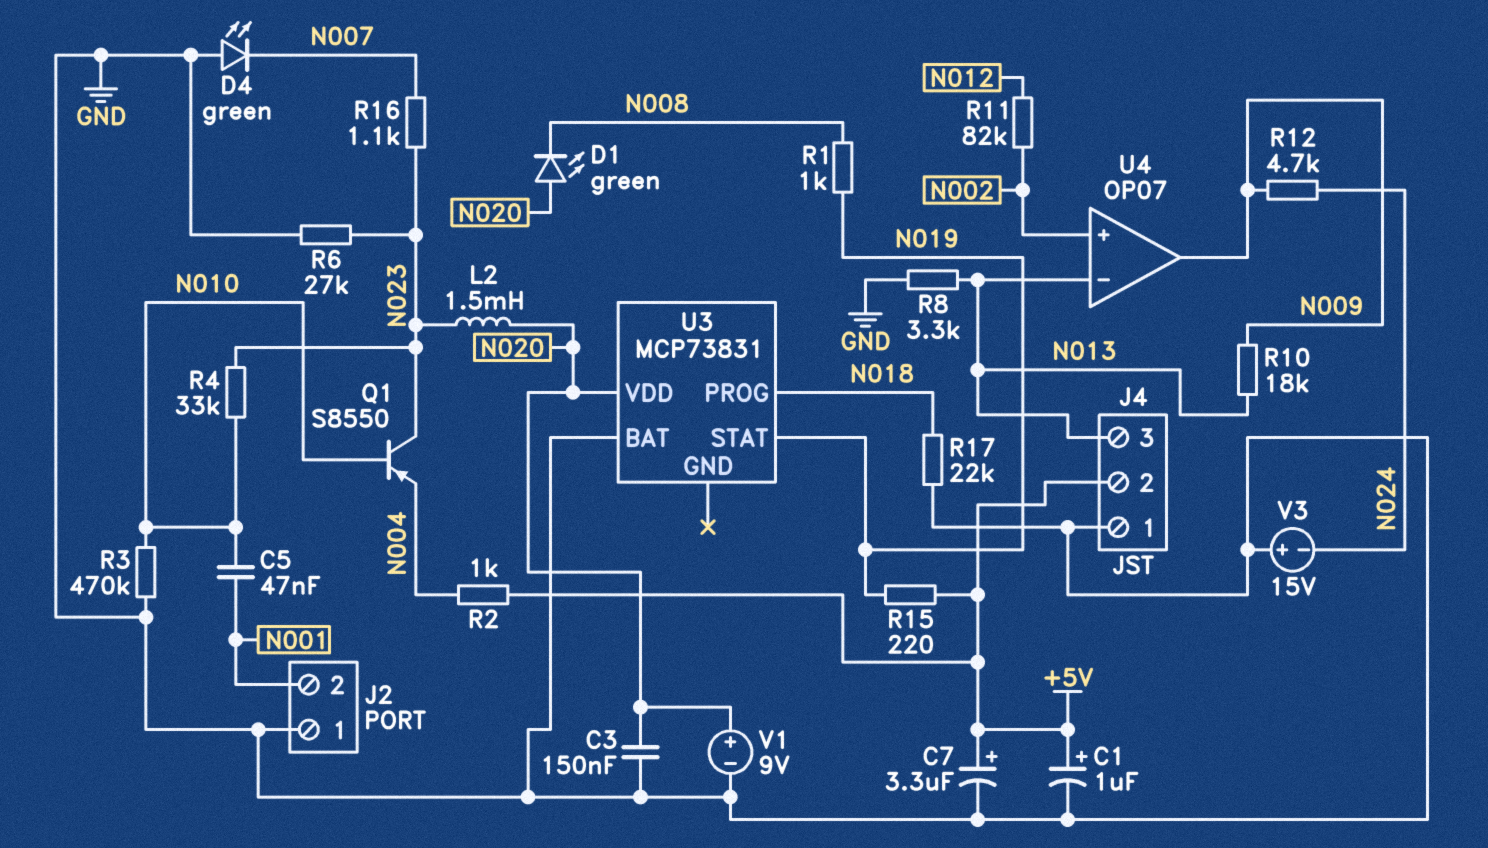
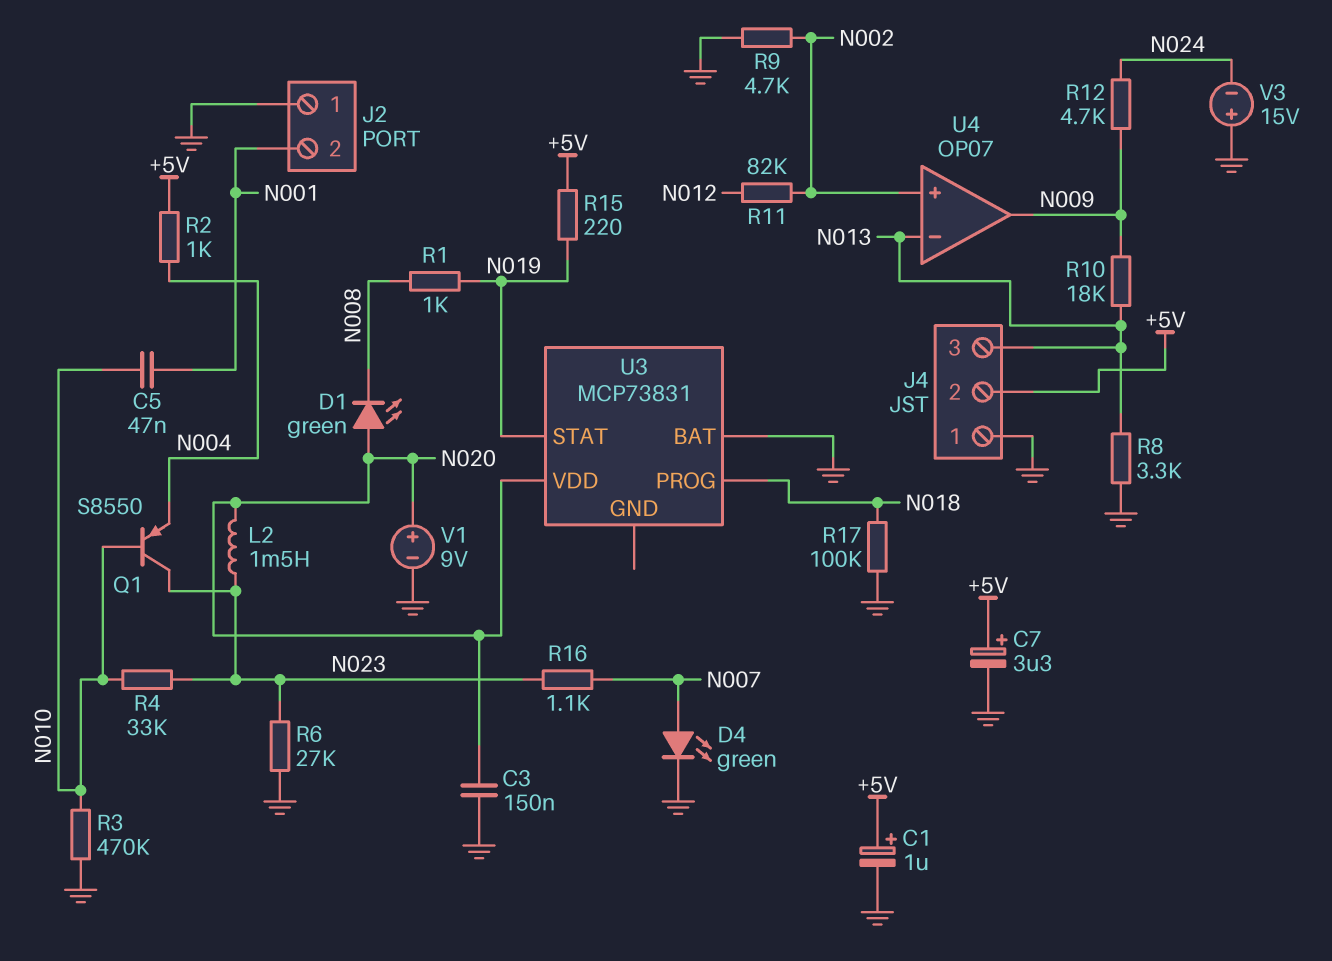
D4: LED green (A GND, K N007) -> LED green (A N007, K GND)
R9: none -> 4.7k (GND, N002)
R17: 22k (GND, N018) -> 100k (GND, N018)

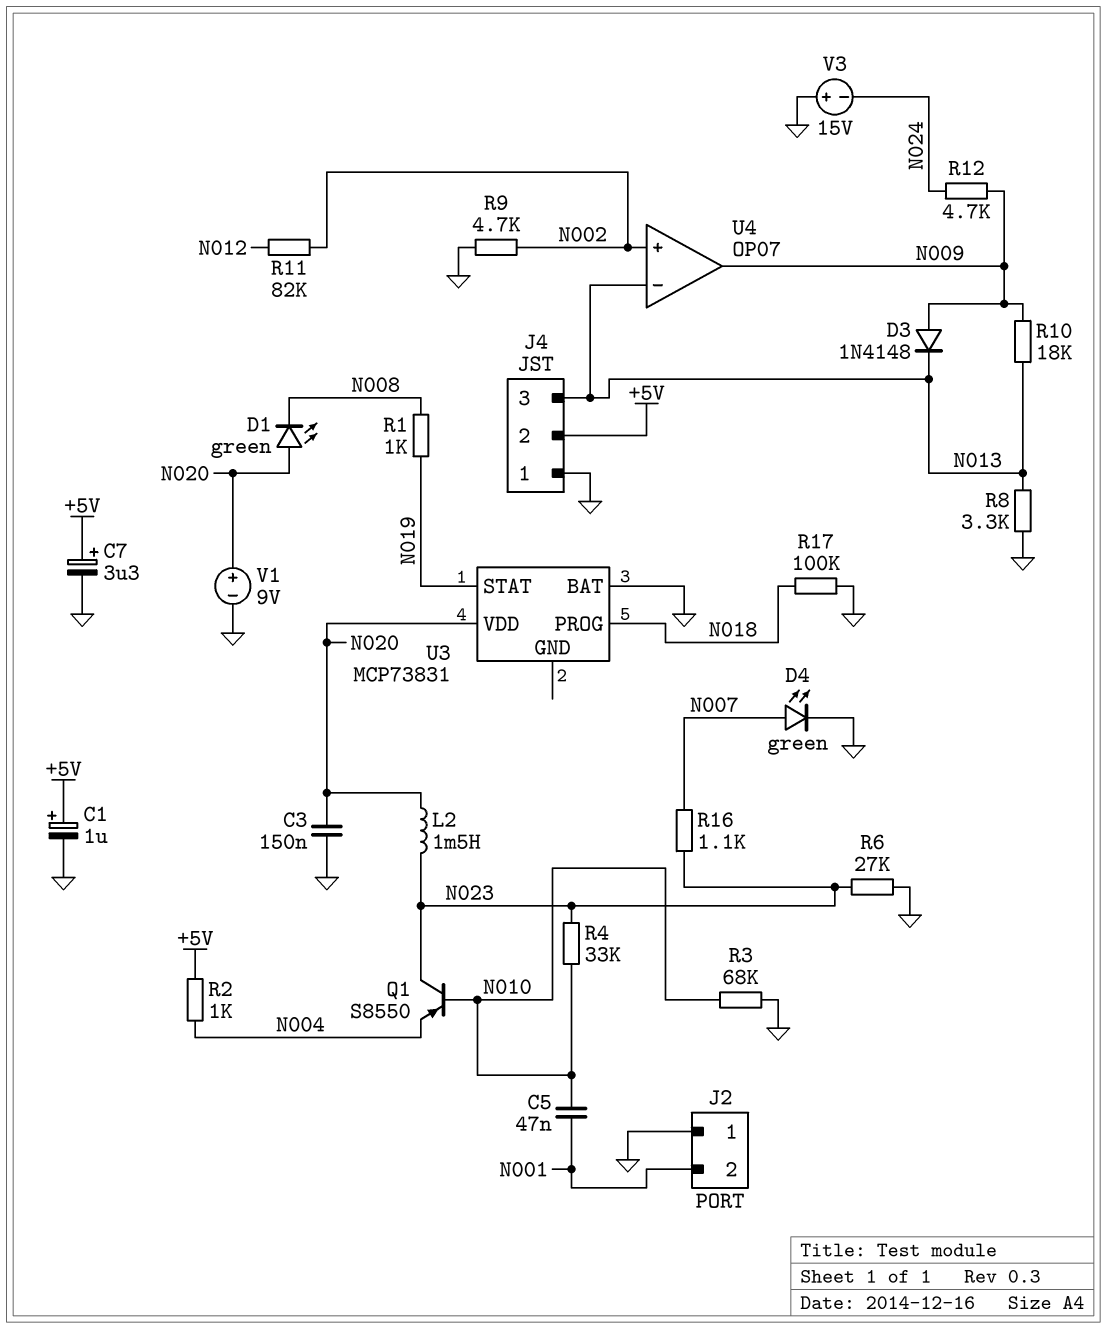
D3: none -> diode 1N4148 (A N009, K N013)
R3: 470k (GND, N010) -> 68k (GND, N010)
R15: 220 (+5V, N019) -> none

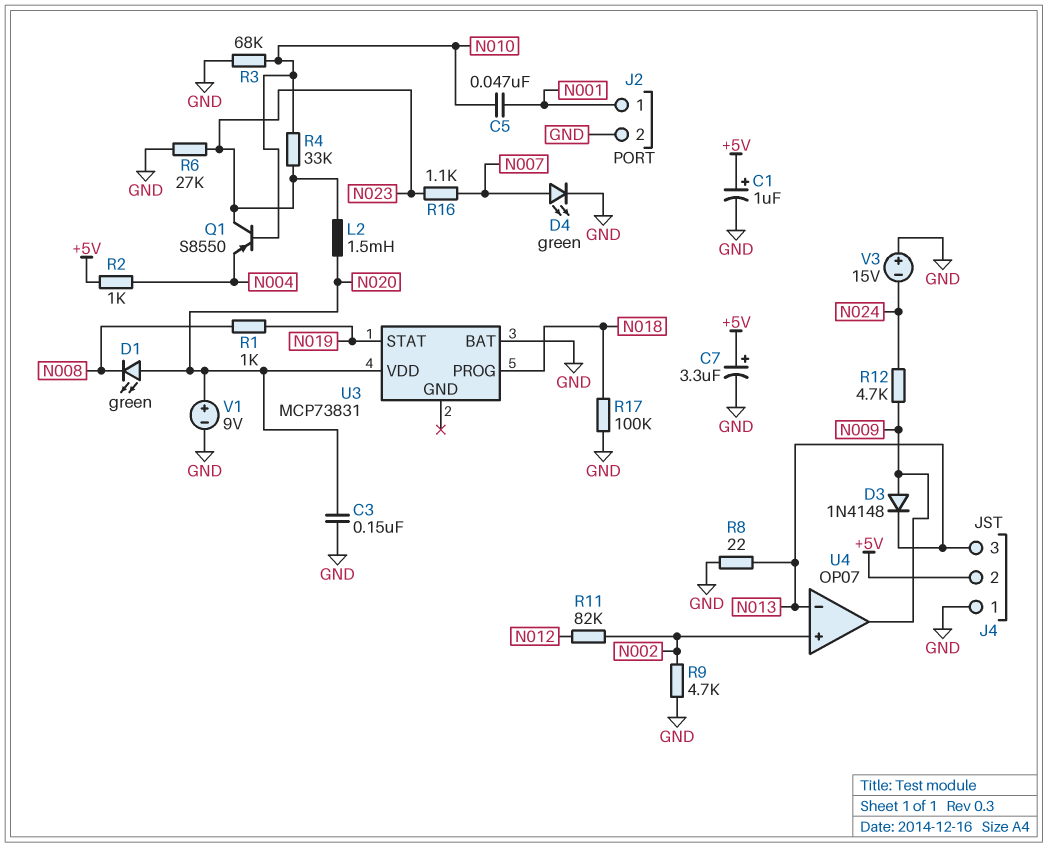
J2 pin 1: GND -> N001
J2 pin 2: N001 -> GND
R8: 3.3k (GND, N013) -> 22 (GND, N013)
R10: 18k (N009, N013) -> none

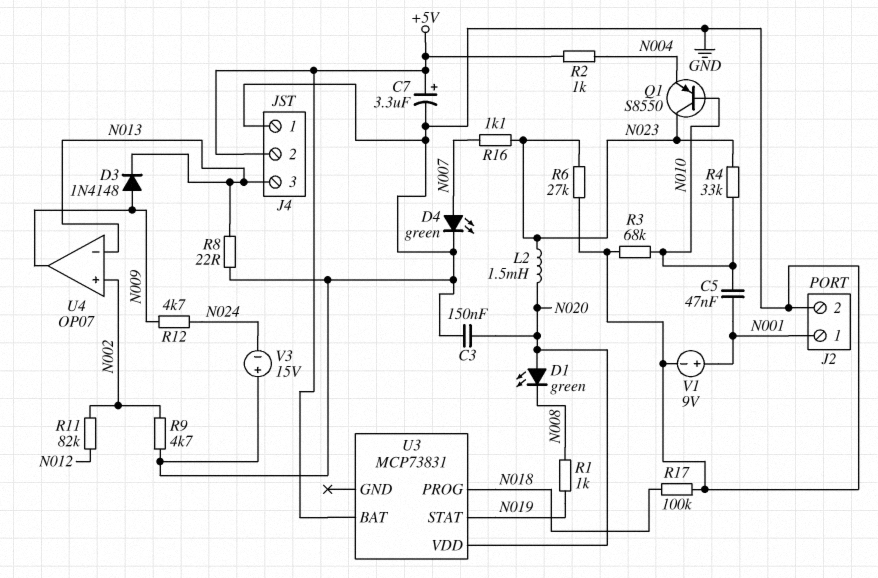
C1: 1uF (plus +5V, minus GND) -> none
U3 pin BAT: GND -> +5V
V1: 9V (plus N020, minus GND) -> 9V (plus N001, minus GND)

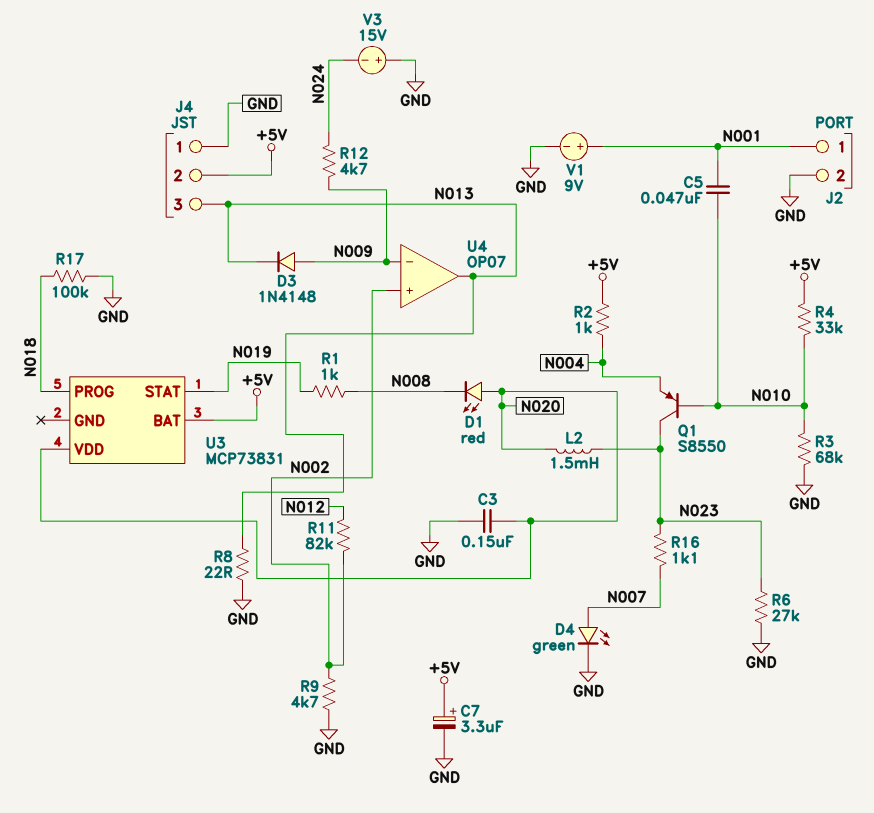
D1: LED green (A N020, K N008) -> LED red (A N020, K N008)
R4: 33k (N010, N023) -> 33k (+5V, N010)
U4 pin in-: N013 -> N009
U4 pin out: N009 -> N013

